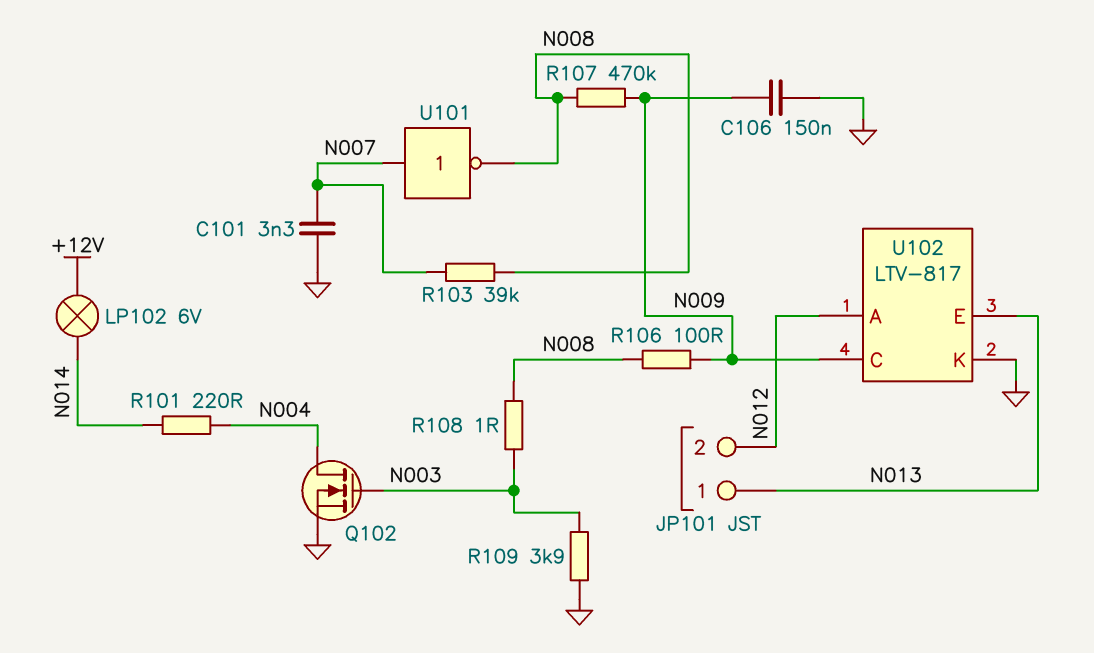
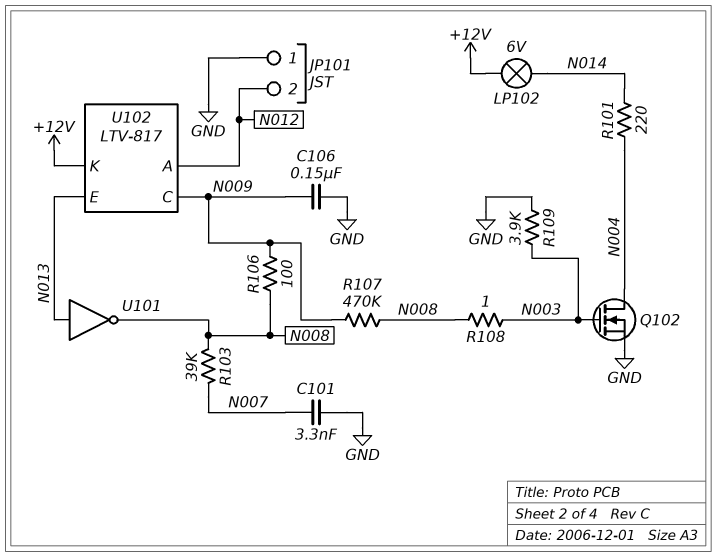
JP101 pin 1: N013 -> GND
U101: NOT (in N007, out N008) -> NOT (in N013, out N008)
U102 pin K: GND -> +12V

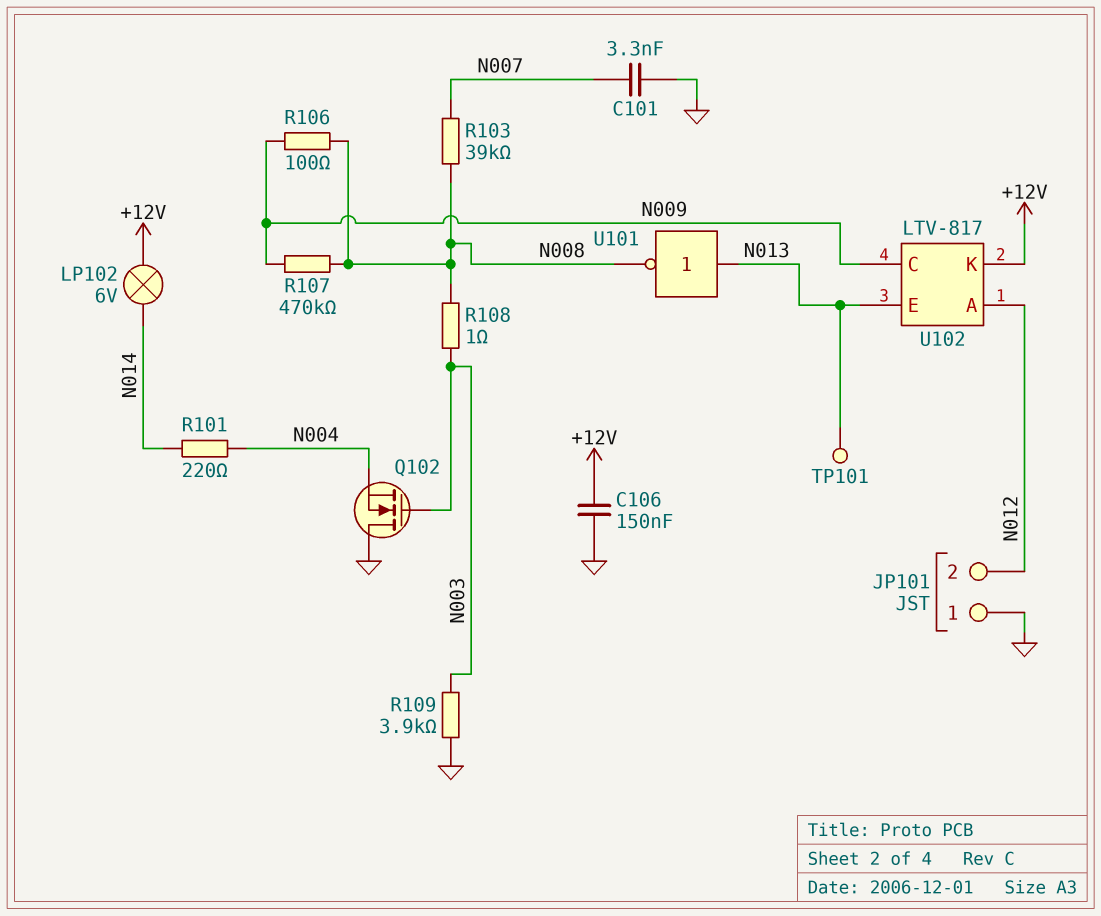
C106: 150nF (GND, N009) -> 150nF (+12V, GND)
Q102: NMOS (G N003, D N004, S GND) -> NMOS (G N003, D GND, S N004)
TP101: none -> test point (N013)

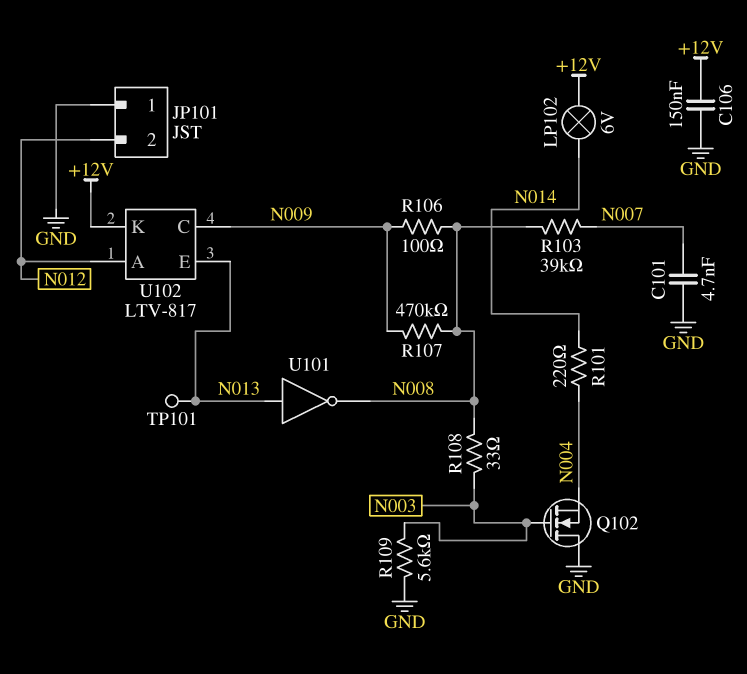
C101: 3.3nF (GND, N007) -> 4.7nF (GND, N007)
R108: 1 (N003, N008) -> 33 (N003, N008)
R109: 3.9k (GND, N003) -> 5.6k (GND, N003)

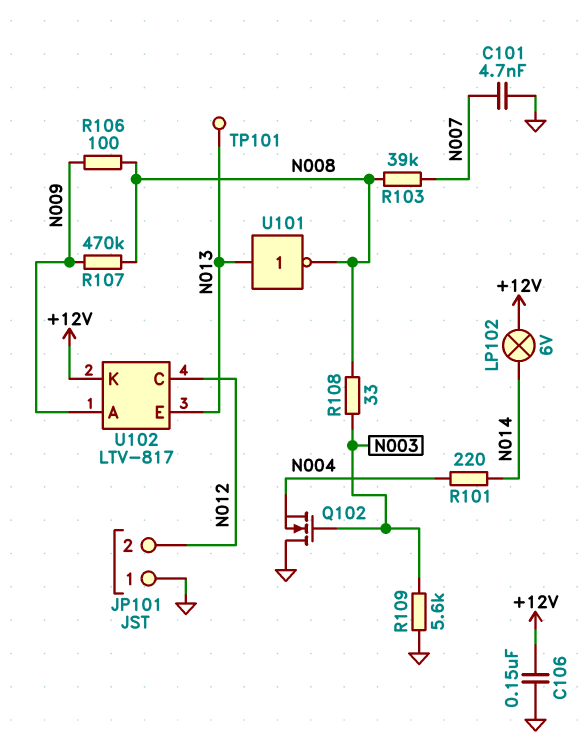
U102 pin A: N012 -> N009
U102 pin C: N009 -> N012

